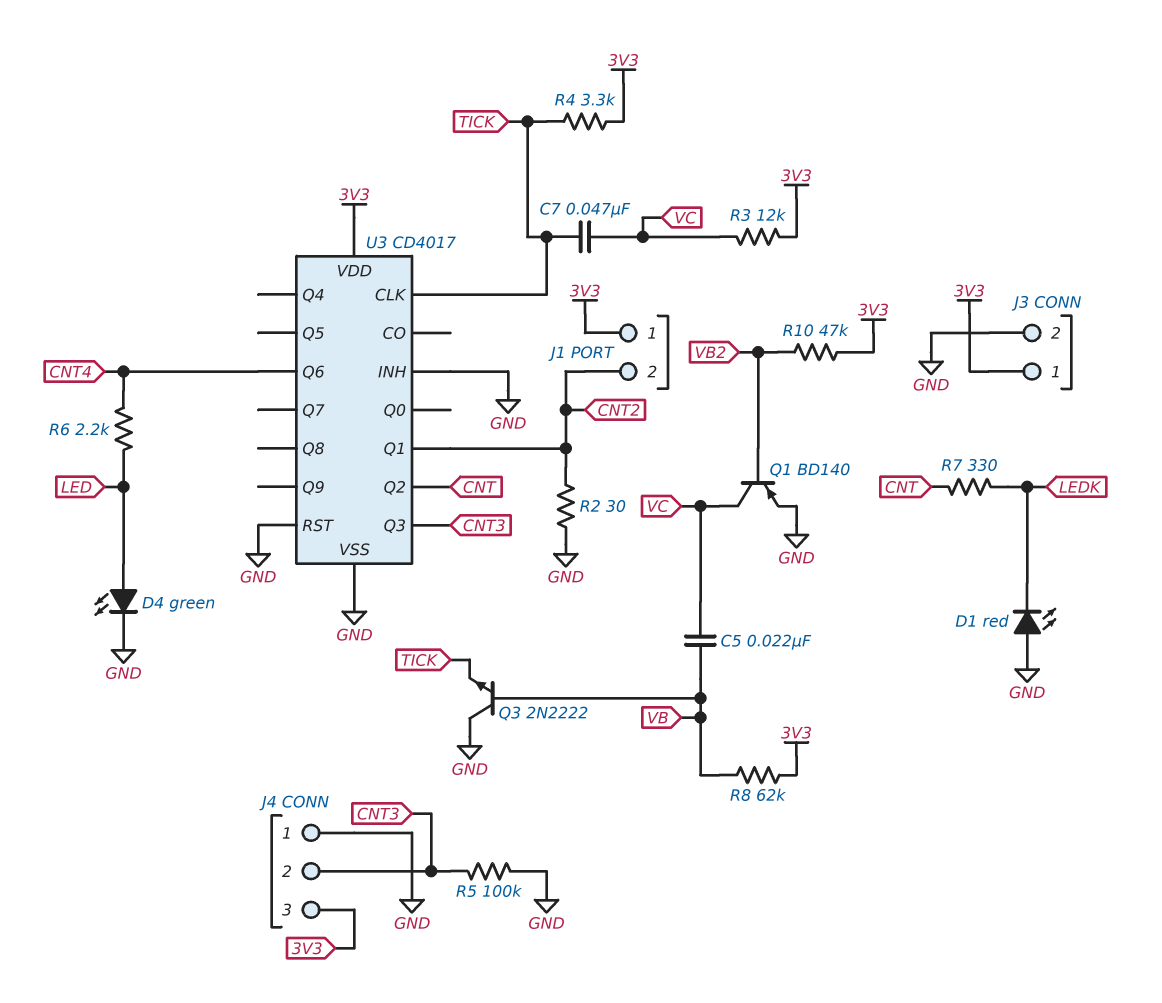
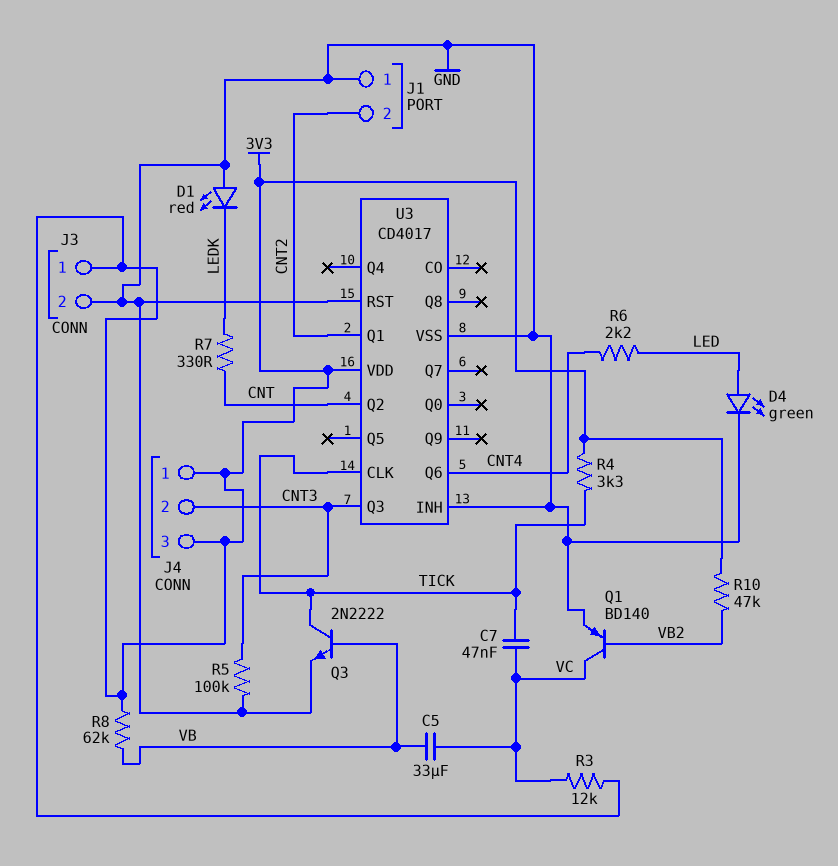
C5: 22nF (VB, VC) -> 33uF (VB, VC)
J1 pin 1: 3V3 -> GND
J4 pin 1: GND -> 3V3
Q3: NPN 2N2222 (B VB, C GND, E TICK) -> NPN 2N2222 (B VB, C TICK, E GND)
R2: 30 (CNT2, GND) -> none

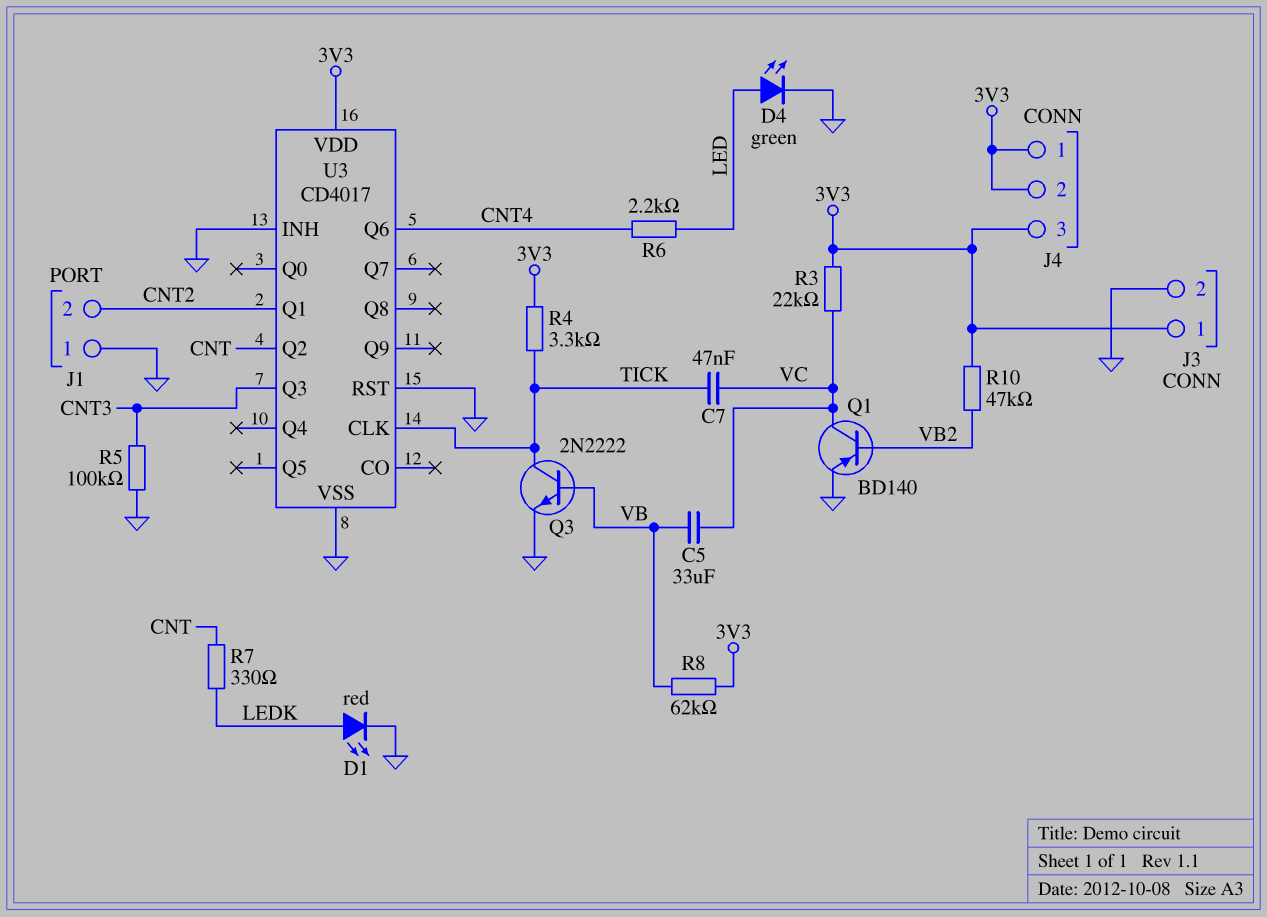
D1: LED red (A GND, K LEDK) -> LED red (A LEDK, K GND)
J4 pin 2: CNT3 -> 3V3
R3: 12k (3V3, VC) -> 22k (3V3, VC)

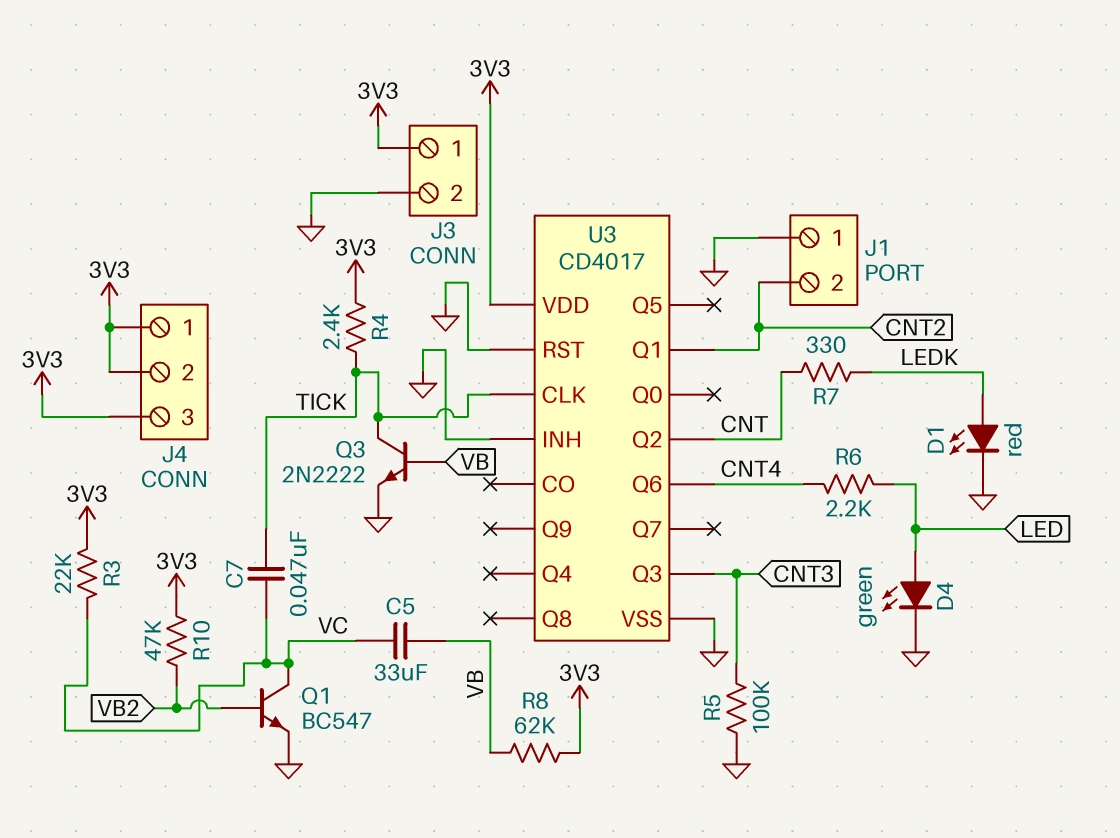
Q1: PNP BD140 (B VB2, C VC, E GND) -> NPN BC547 (B VB2, C VC, E GND)
R4: 3.3k (3V3, TICK) -> 2.4k (3V3, TICK)

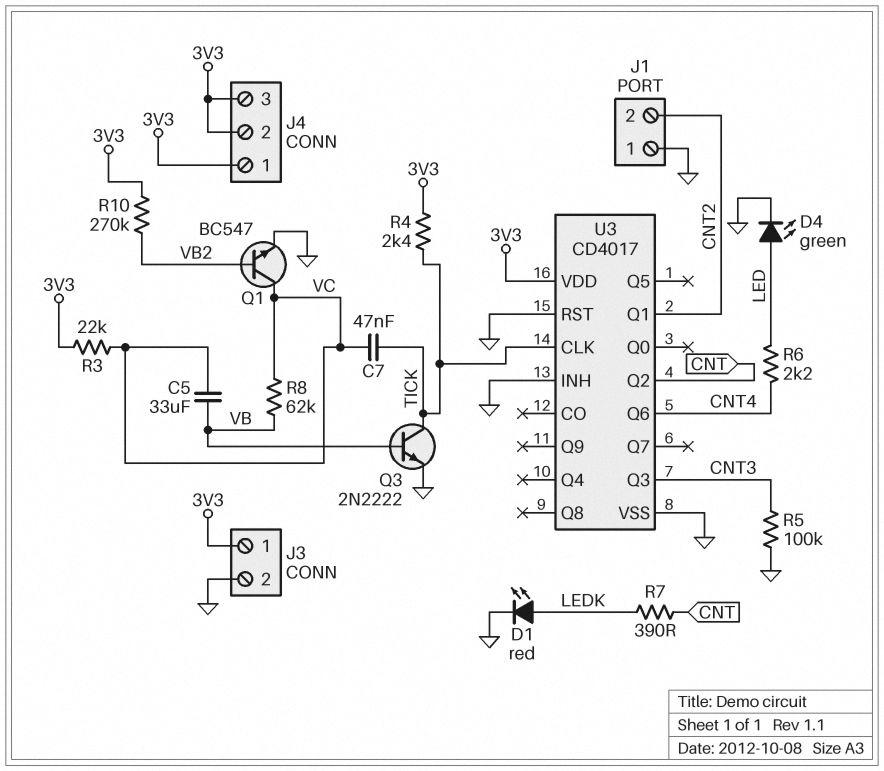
R7: 330 (CNT, LEDK) -> 390 (CNT, LEDK)
R8: 62k (3V3, VB) -> 62k (VB, VC)
R10: 47k (3V3, VB2) -> 270k (3V3, VB2)

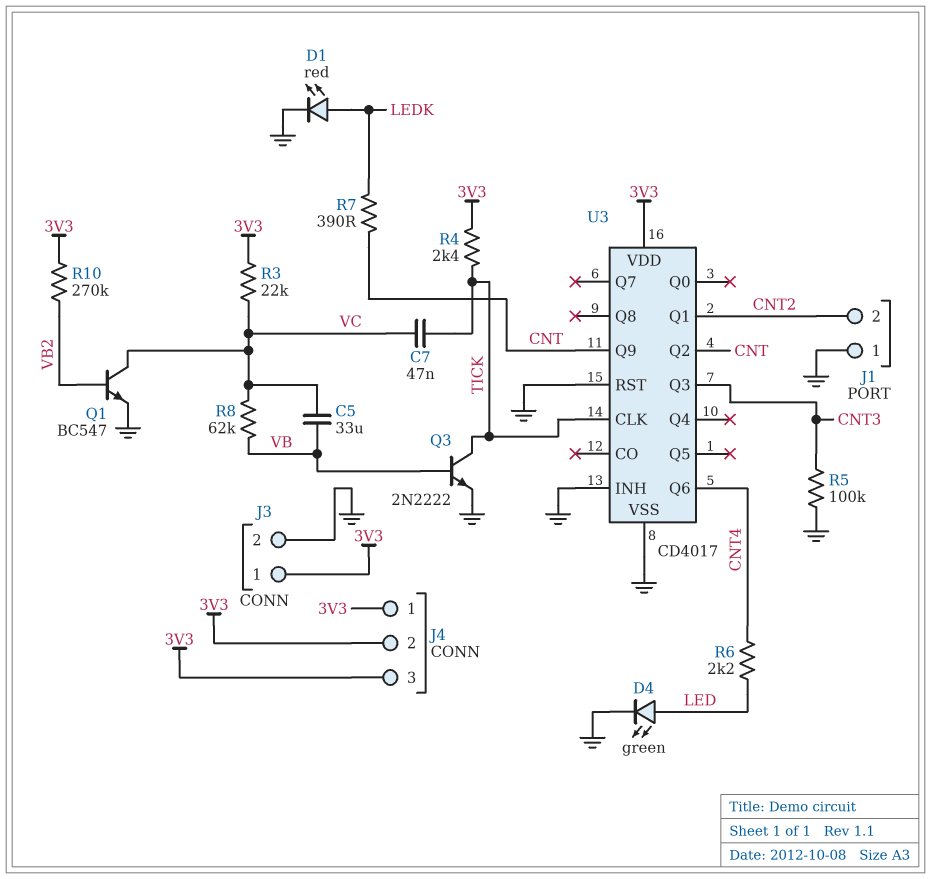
U3 pin Q9: none -> CNT

